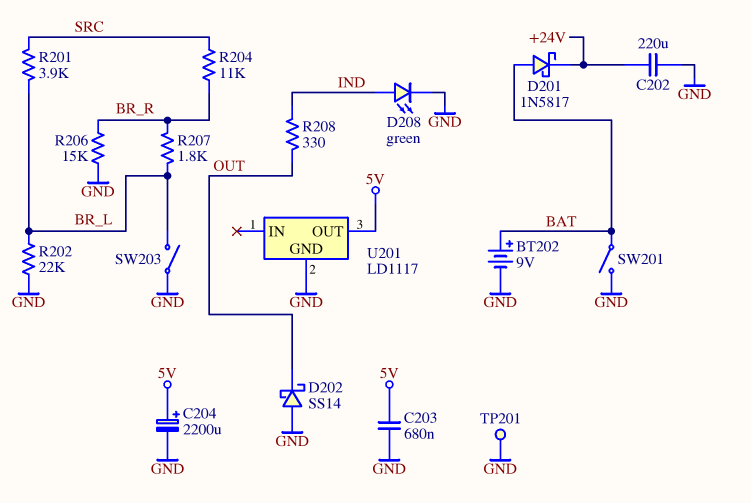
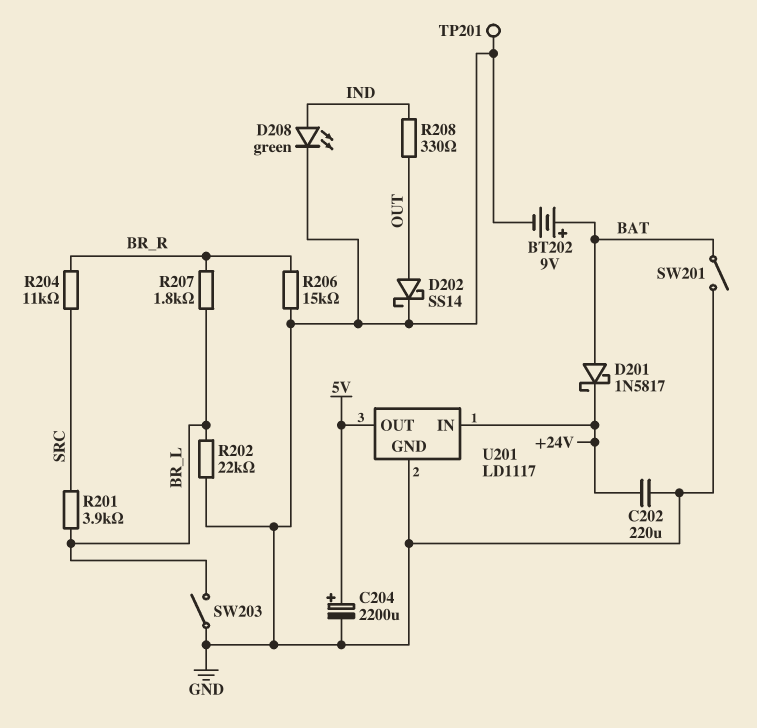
C203: 680nF (5V, GND) -> none
D202: schottky SS14 (A GND, K OUT) -> schottky SS14 (A OUT, K GND)
U201 pin IN: none -> +24V

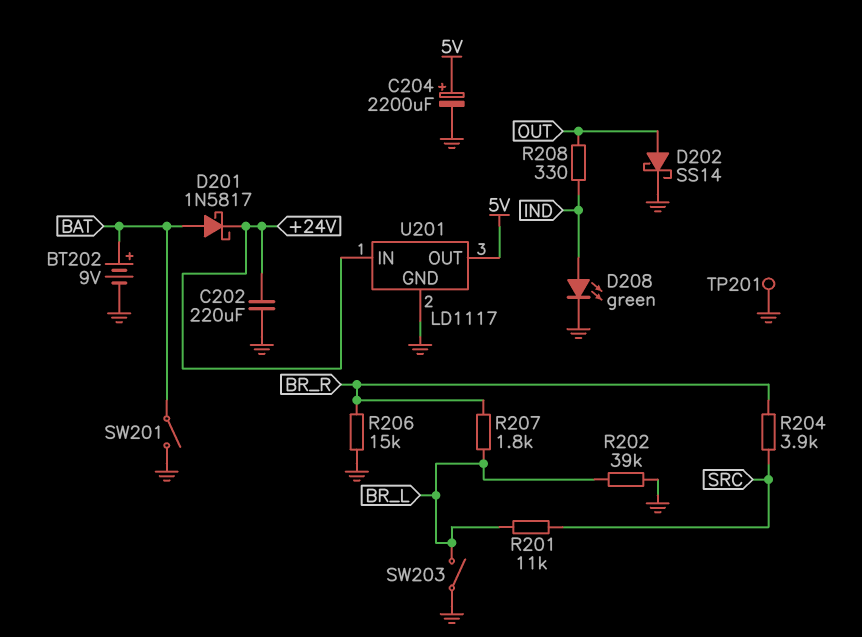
R201: 3.9k (BR_L, SRC) -> 11k (BR_L, SRC)
R202: 22k (BR_L, GND) -> 39k (BR_L, GND)
R204: 11k (BR_R, SRC) -> 3.9k (BR_R, SRC)

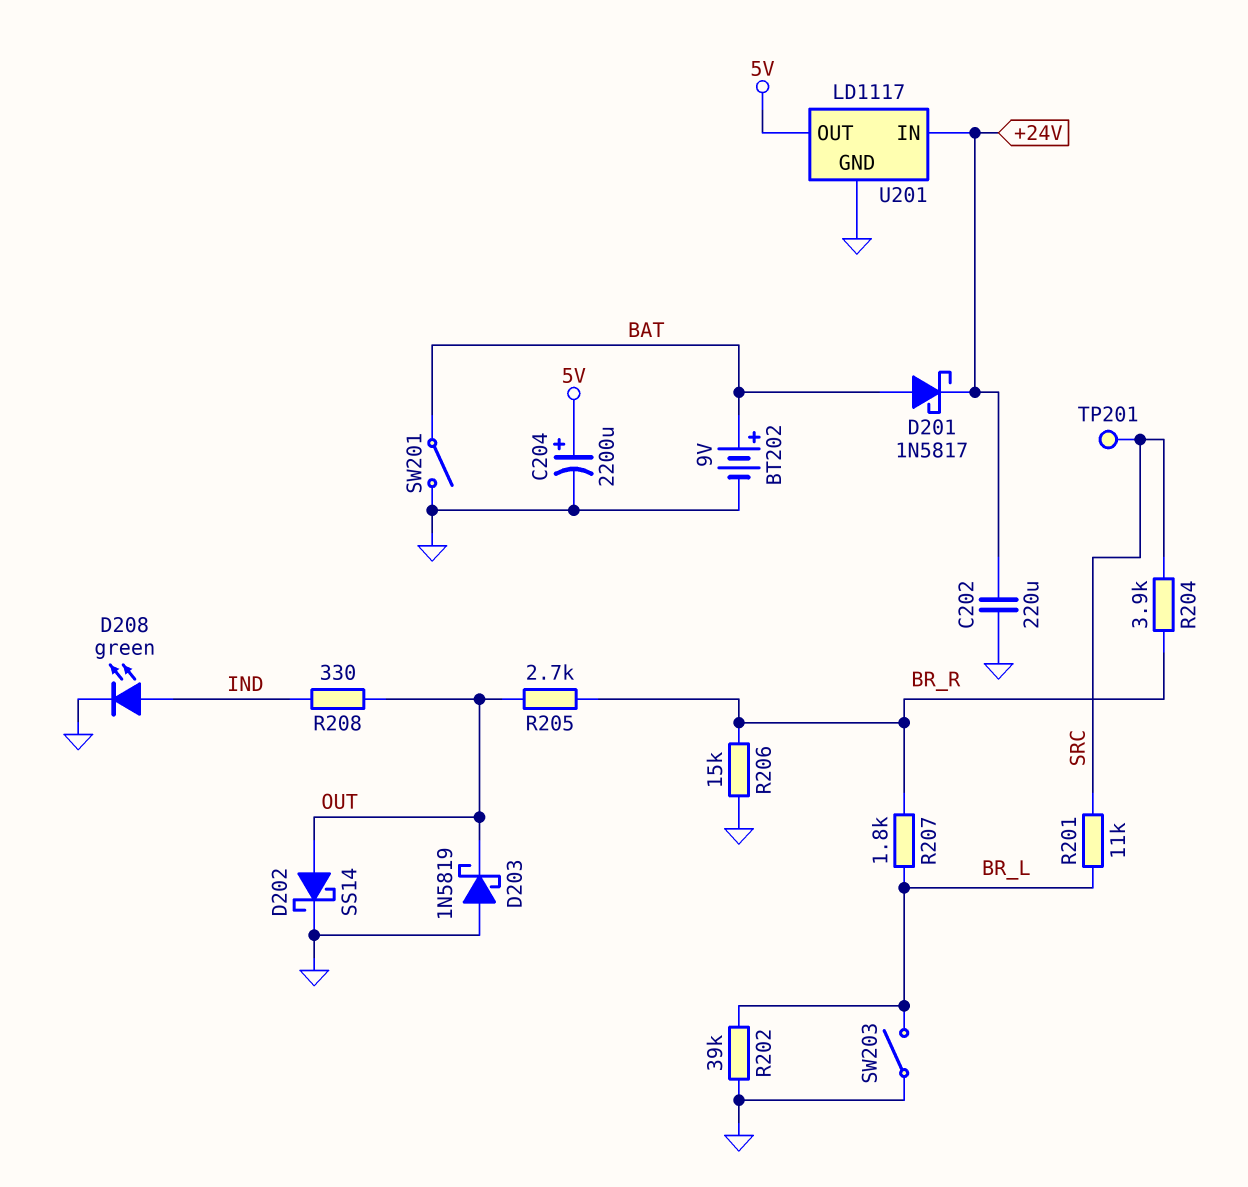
D203: none -> schottky 1N5819 (A GND, K OUT)
R205: none -> 2.7k (BR_R, OUT)
TP201: test point (GND) -> test point (SRC)

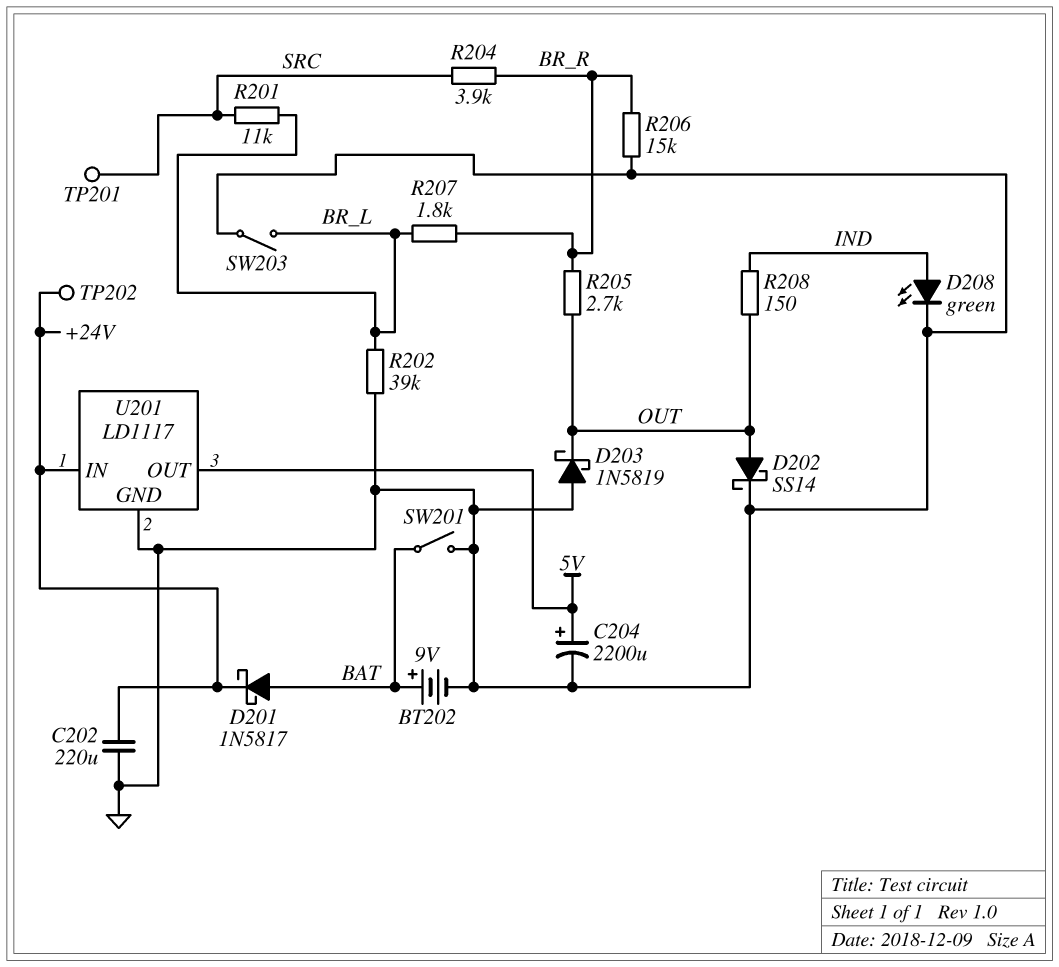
R208: 330 (IND, OUT) -> 150 (IND, OUT)
TP202: none -> test point (+24V)

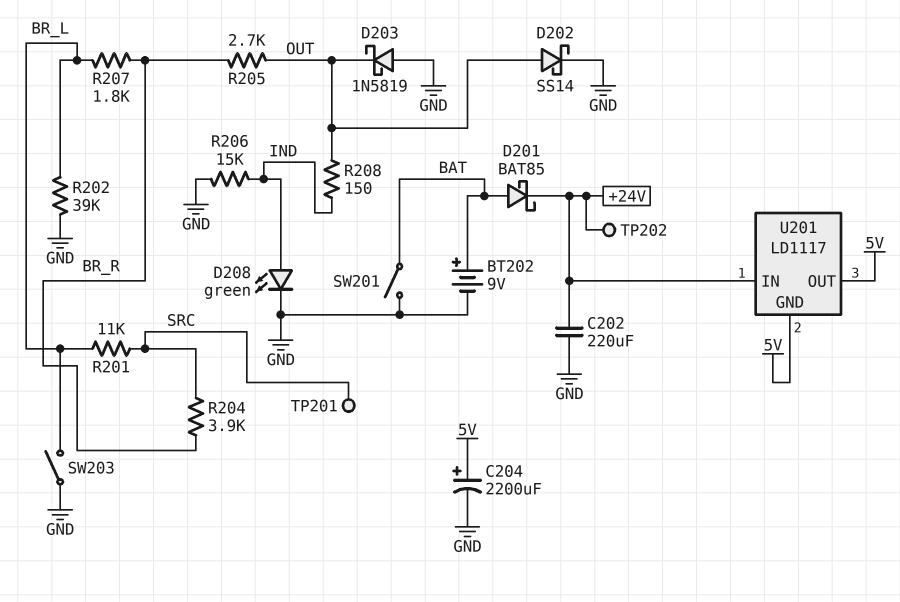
D201: schottky 1N5817 (A BAT, K +24V) -> schottky BAT85 (A BAT, K +24V)
R206: 15k (BR_R, GND) -> 15k (GND, IND)
U201 pin GND: GND -> 5V

